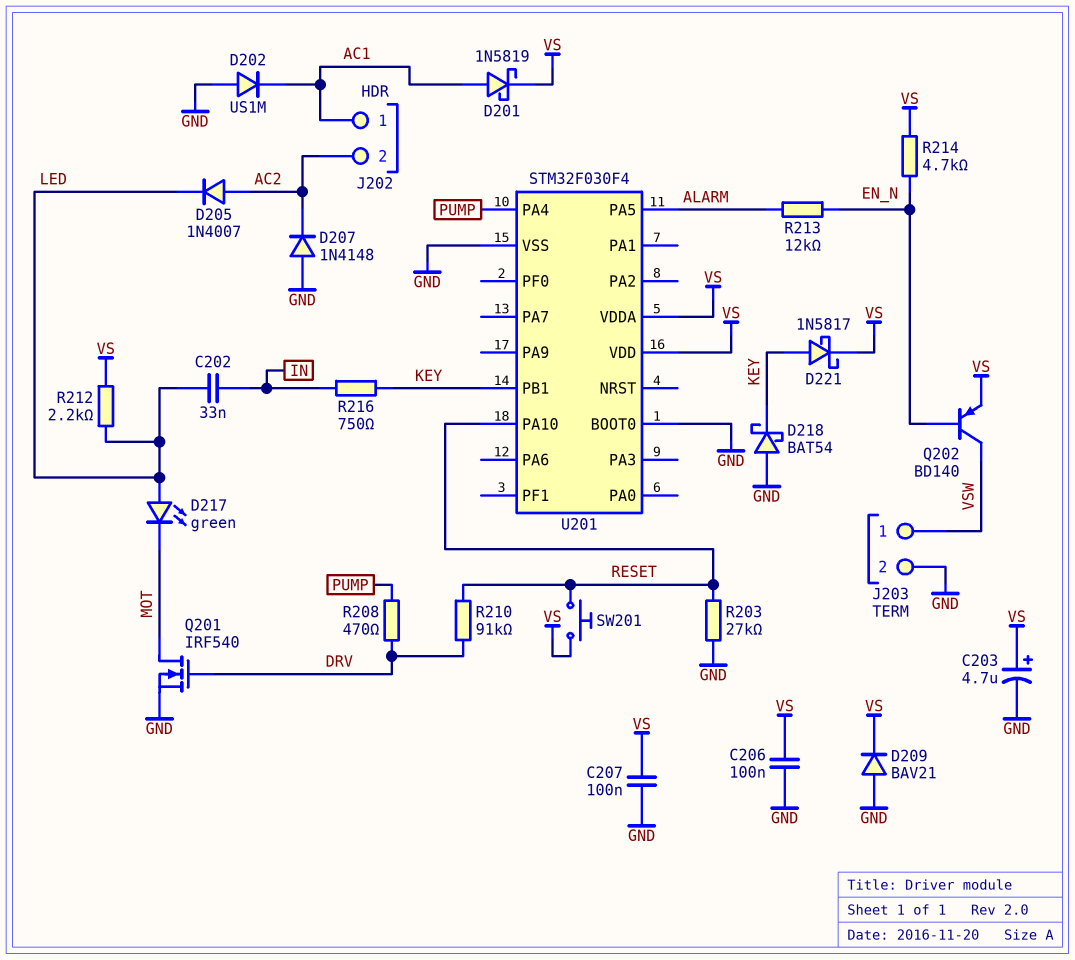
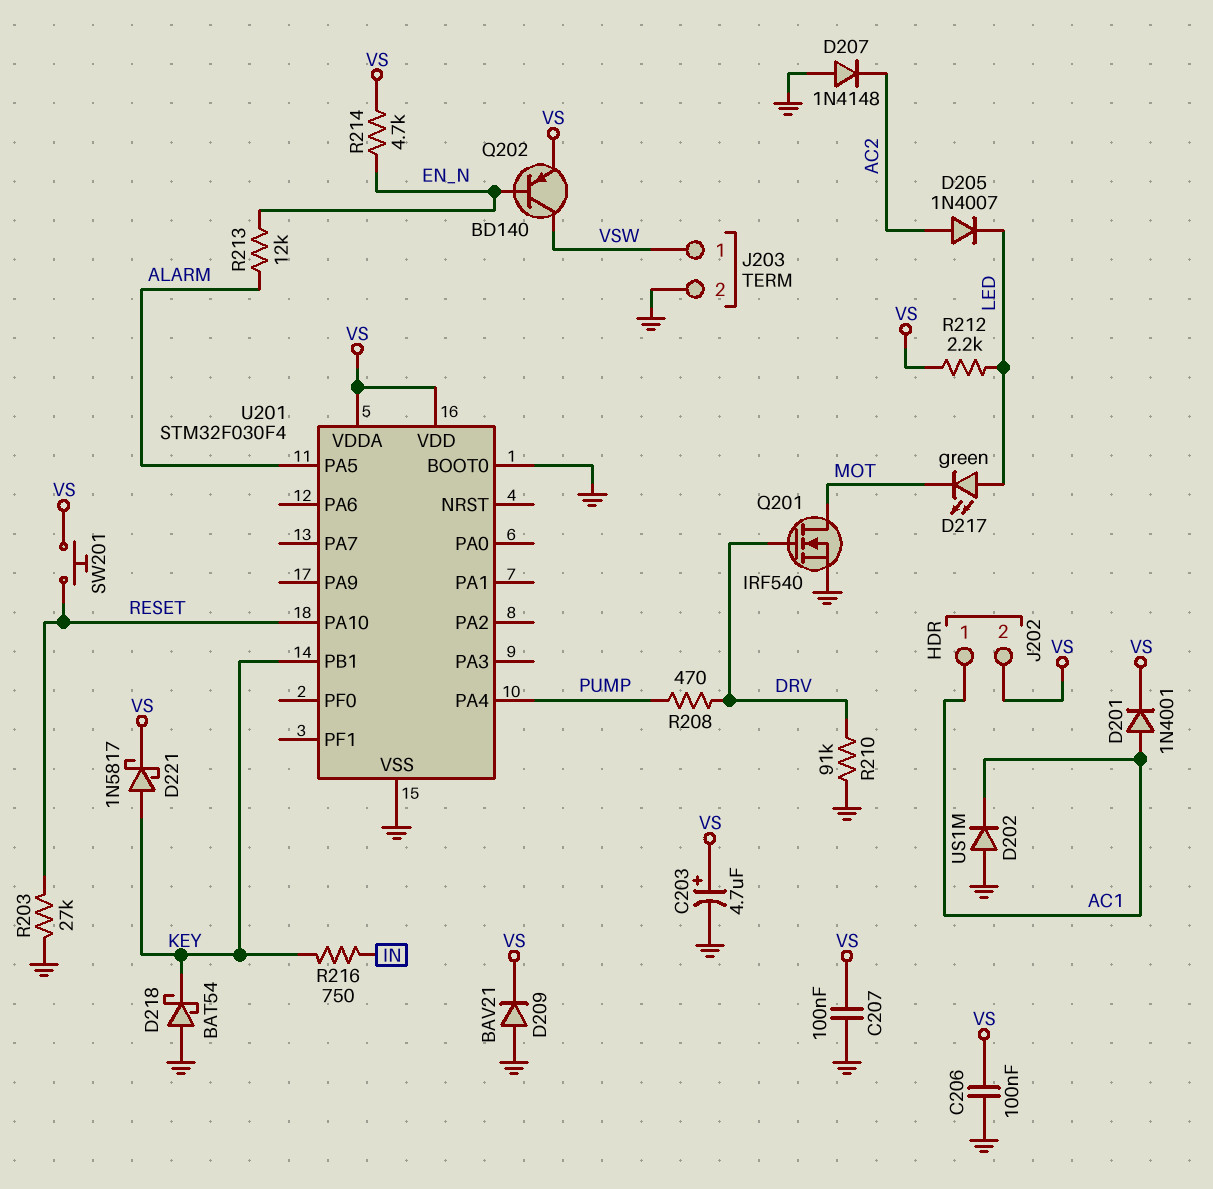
C202: 33nF (IN, LED) -> none
D201: schottky 1N5819 (A AC1, K VS) -> diode 1N4001 (A AC1, K VS)
J202 pin 2: AC2 -> VS
R210: 91k (DRV, RESET) -> 91k (DRV, GND)

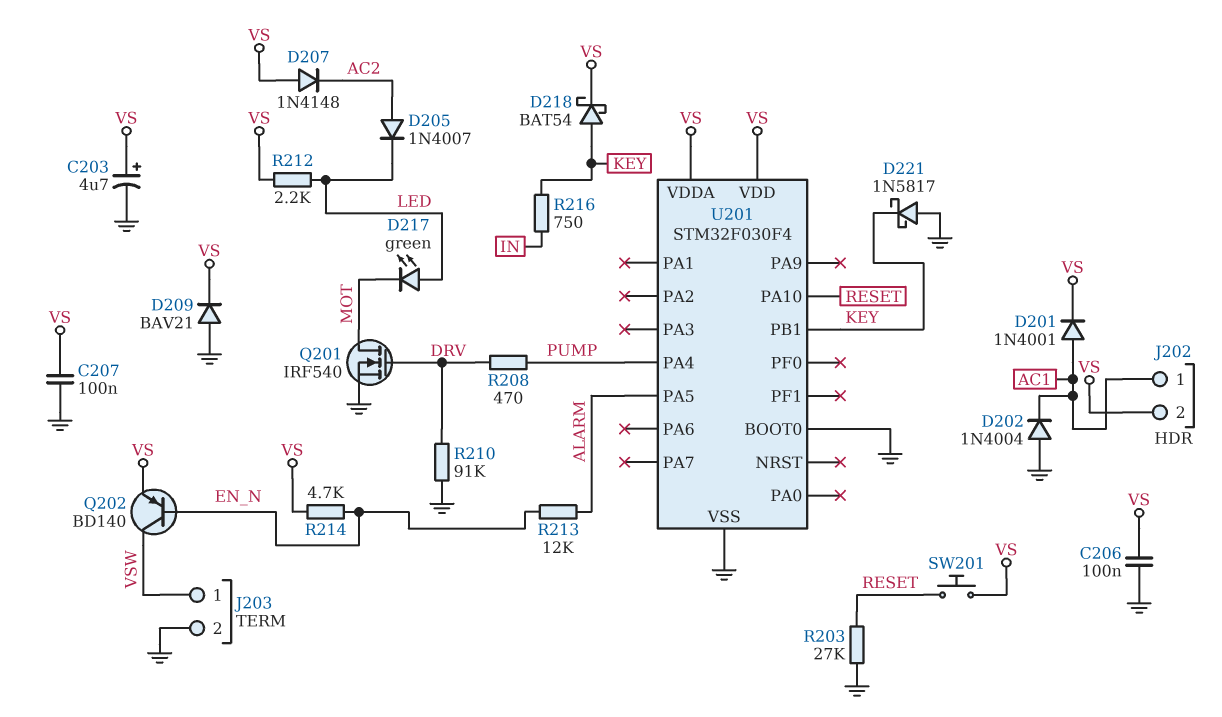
D202: diode US1M (A GND, K AC1) -> diode 1N4004 (A GND, K AC1)
D207: diode 1N4148 (A GND, K AC2) -> diode 1N4148 (A VS, K AC2)
D218: schottky BAT54 (A GND, K KEY) -> schottky BAT54 (A KEY, K VS)
D221: schottky 1N5817 (A KEY, K VS) -> schottky 1N5817 (A GND, K KEY)

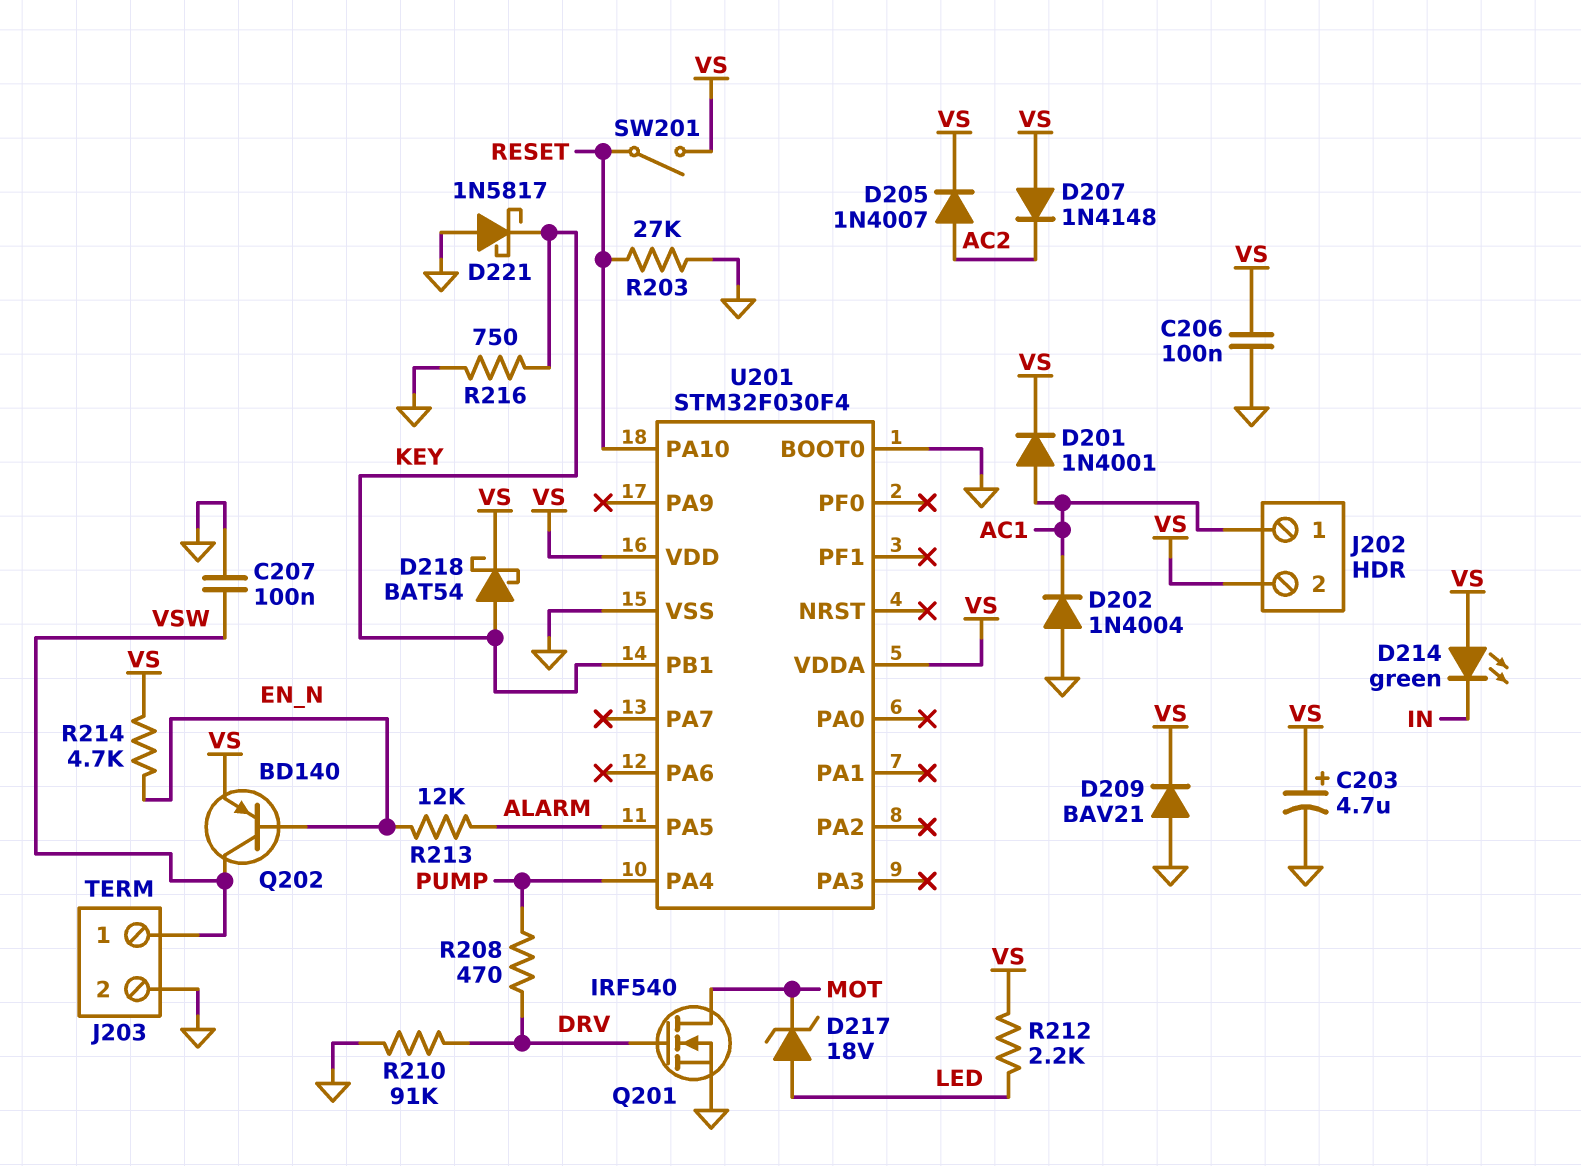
C207: 100nF (GND, VS) -> 100nF (GND, VSW)
D205: diode 1N4007 (A AC2, K LED) -> diode 1N4007 (A AC2, K VS)
D214: none -> LED green (A VS, K IN)
D217: LED green (A LED, K MOT) -> zener 18V (A LED, K MOT)
R216: 750 (IN, KEY) -> 750 (GND, KEY)
SW201: button (RESET, VS) -> switch (RESET, VS)

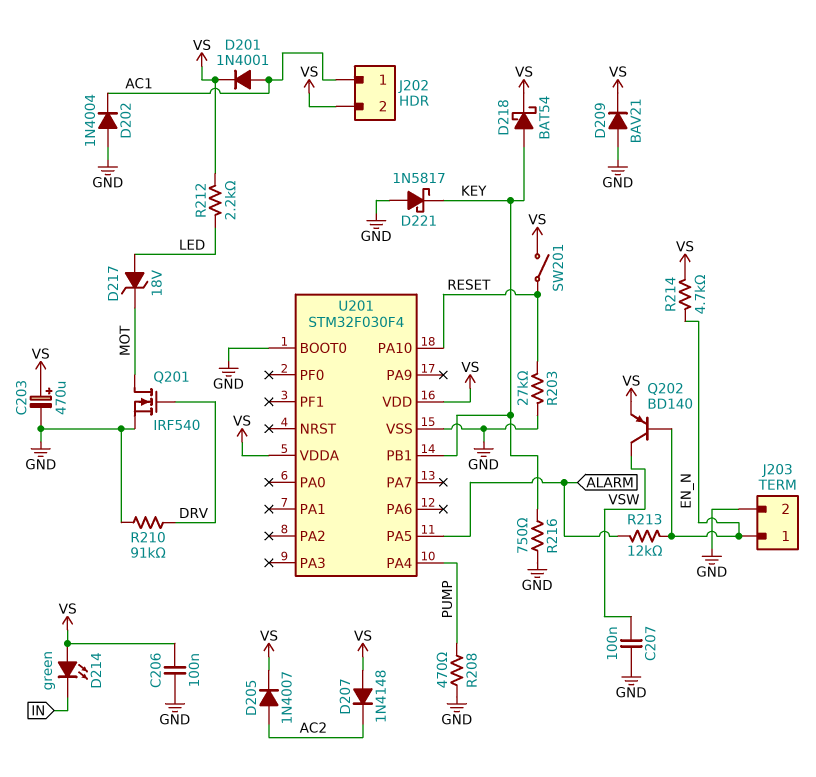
C203: 4.7uF (plus VS, minus GND) -> 470uF (plus VS, minus GND)
J203 pin 1: VSW -> EN_N
R208: 470 (DRV, PUMP) -> 470 (GND, PUMP)

